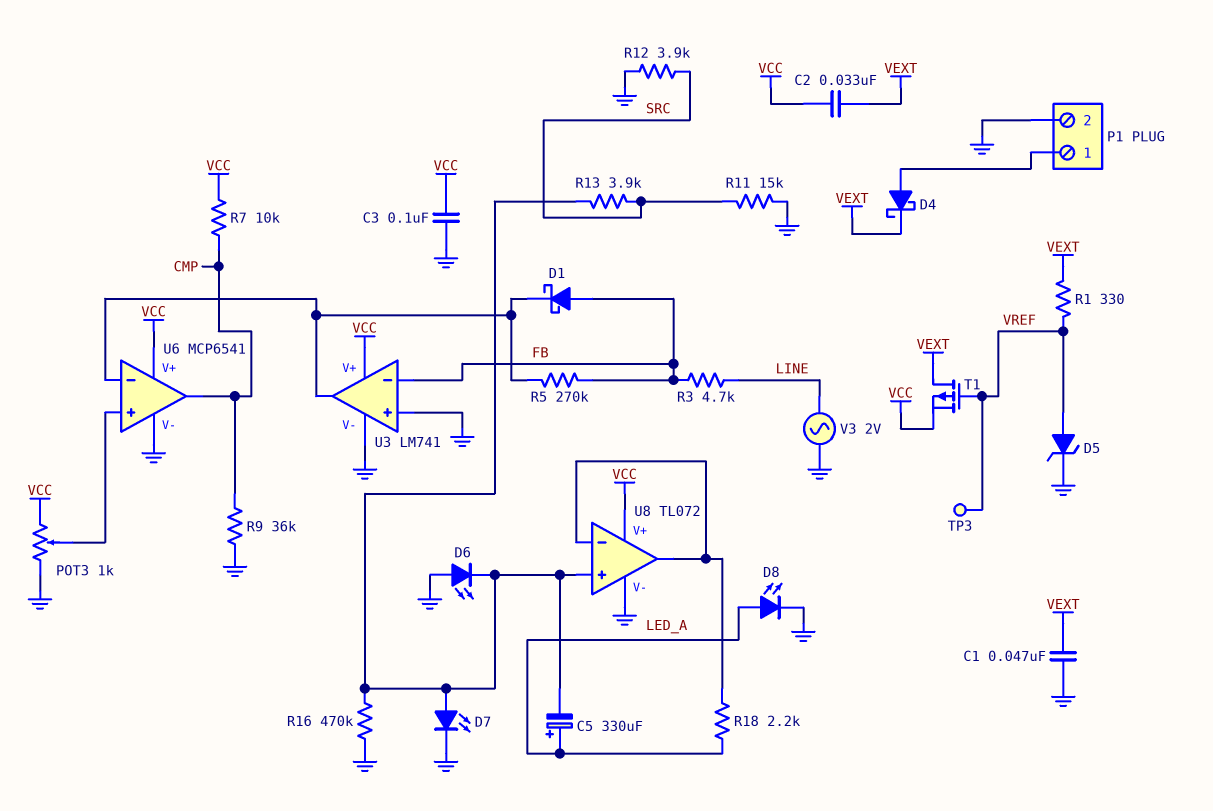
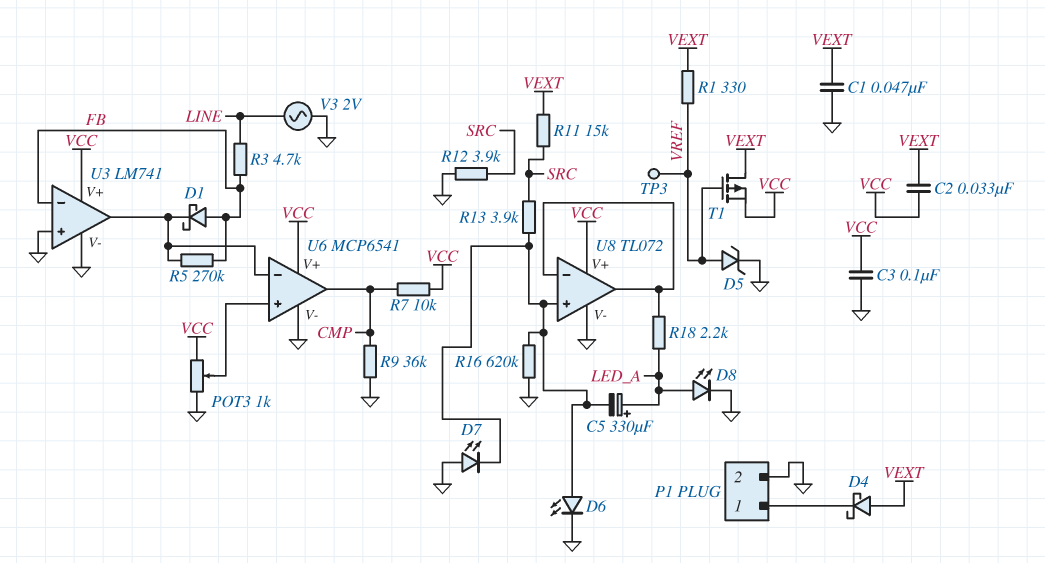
D4: schottky (A P1/1, K VEXT) -> schottky (A VEXT, K P1/1)
D6: LED (A GND, K U8/in+) -> LED (A U8/in+, K GND)
D7: LED (A U8/in+, K GND) -> LED (A GND, K U8/in+)
R11: 15k (GND, SRC) -> 15k (SRC, VEXT)
R16: 470k (GND, U8/in+) -> 620k (GND, U8/in+)

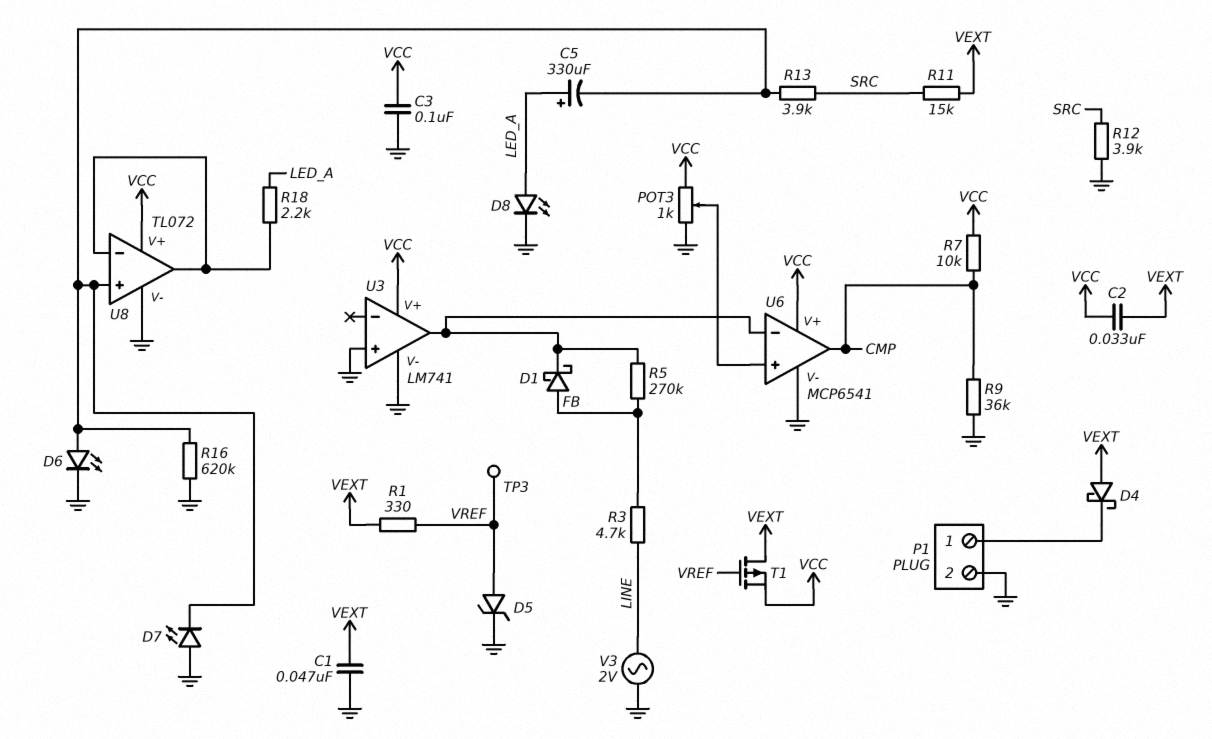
U3 pin in-: FB -> none

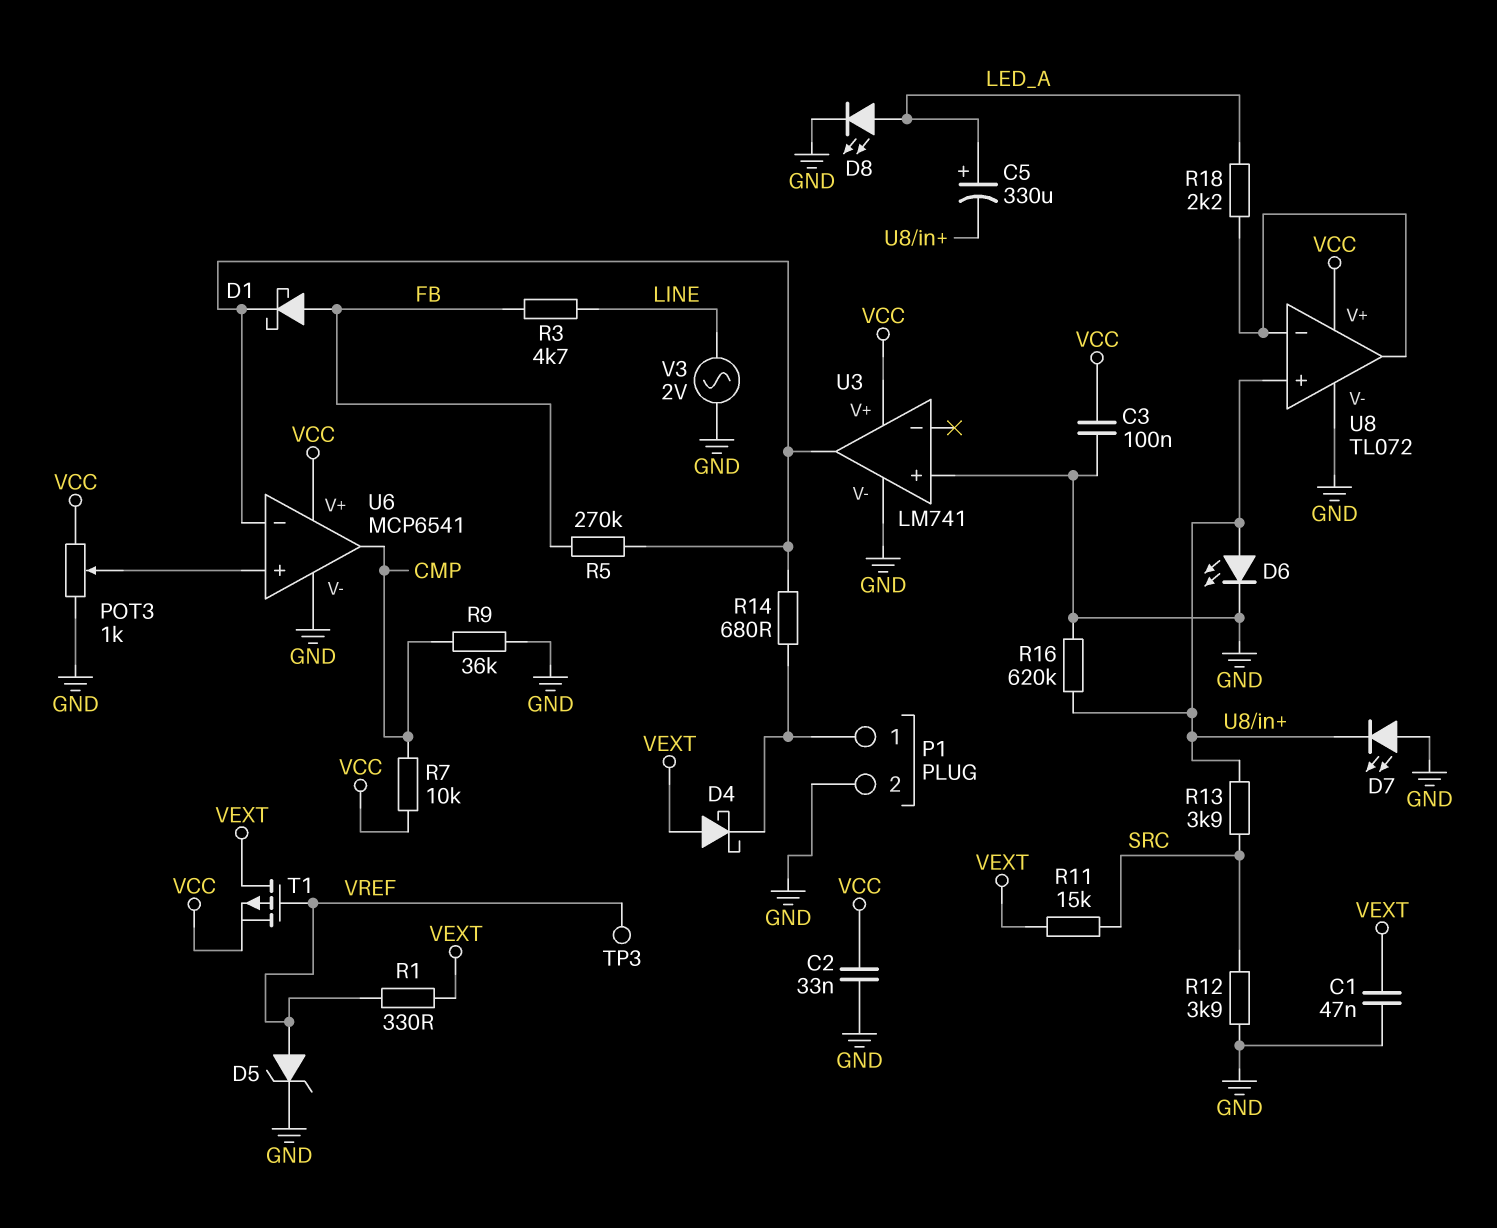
C2: 33nF (VCC, VEXT) -> 33nF (GND, VCC)
R14: none -> 680 (P1/1, U3/out)

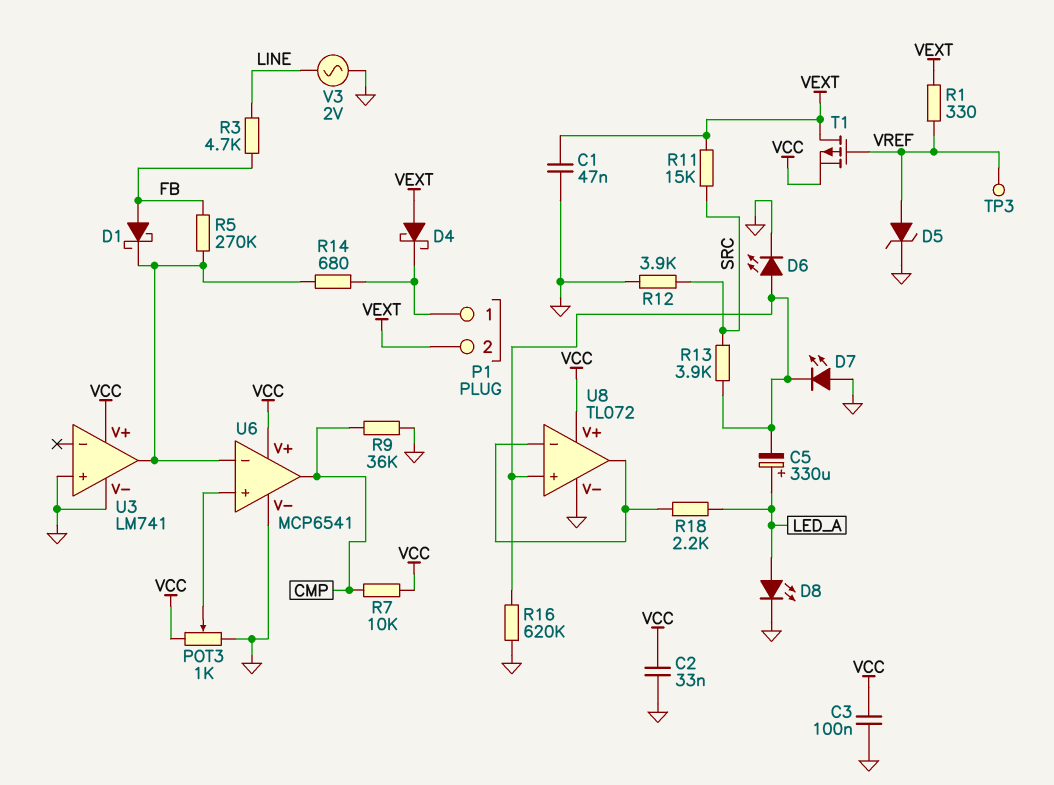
P1 pin 2: GND -> VEXT

